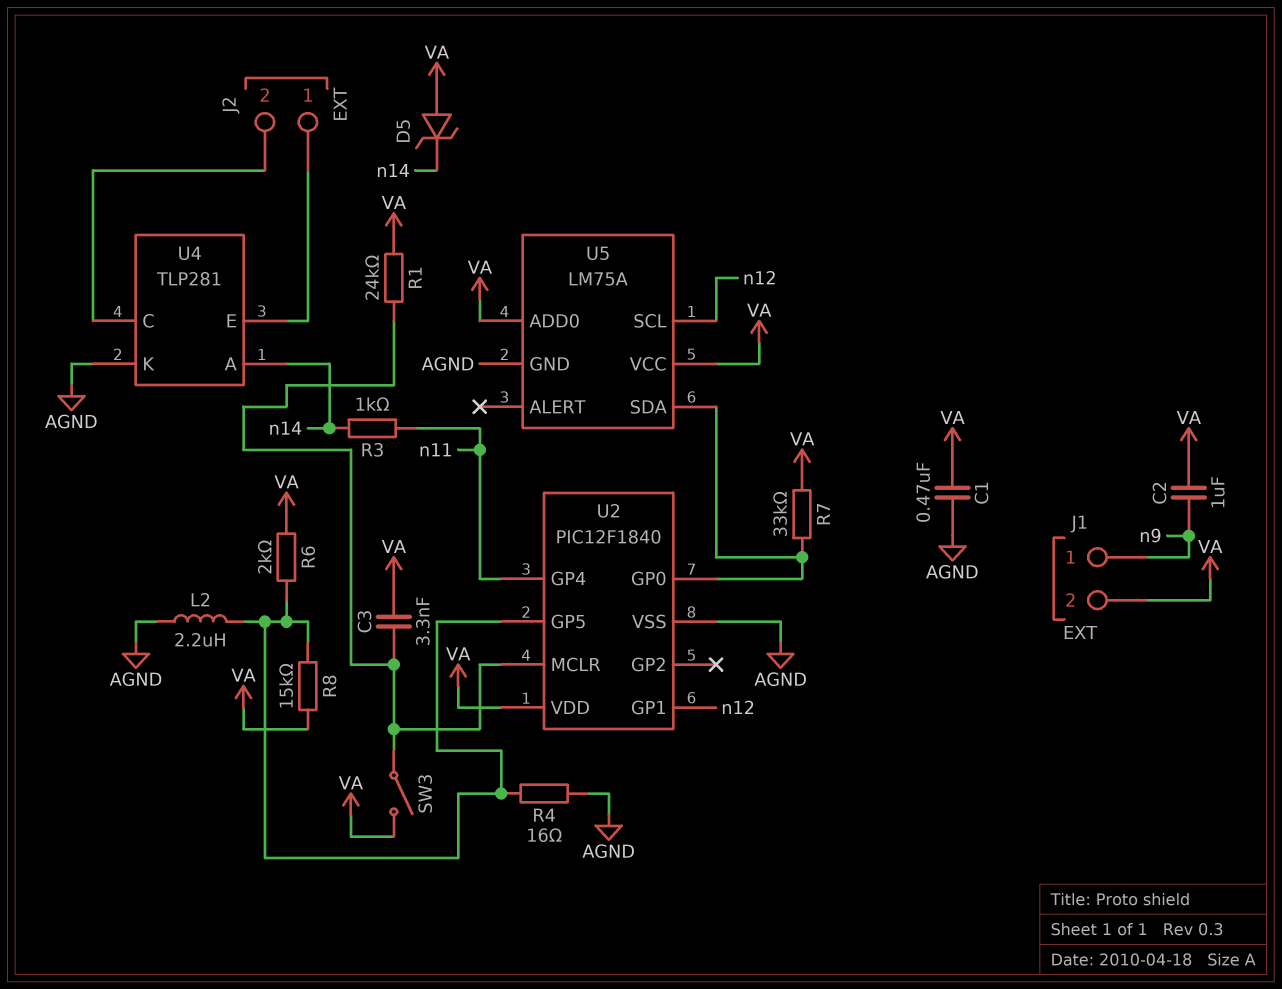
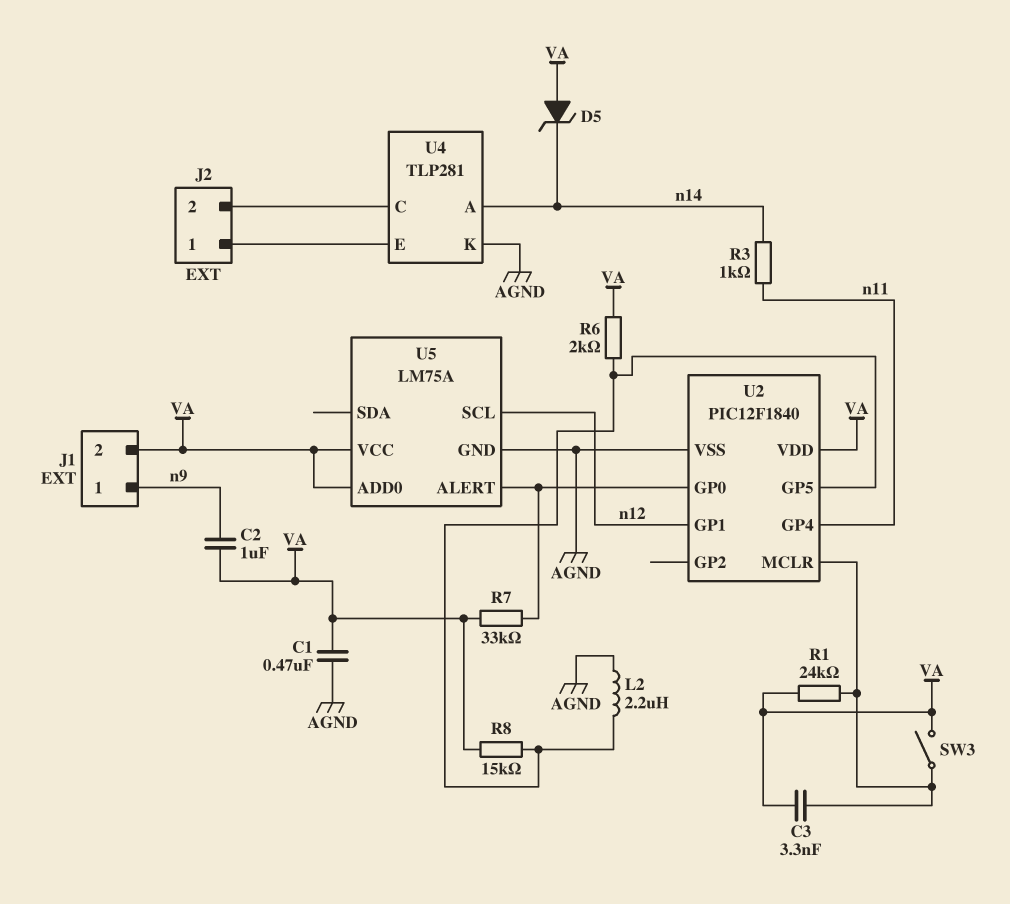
R4: 16 (AGND, U2/GP5) -> none
U5 pin ALERT: none -> U2/GP0
U5 pin SDA: U2/GP0 -> none

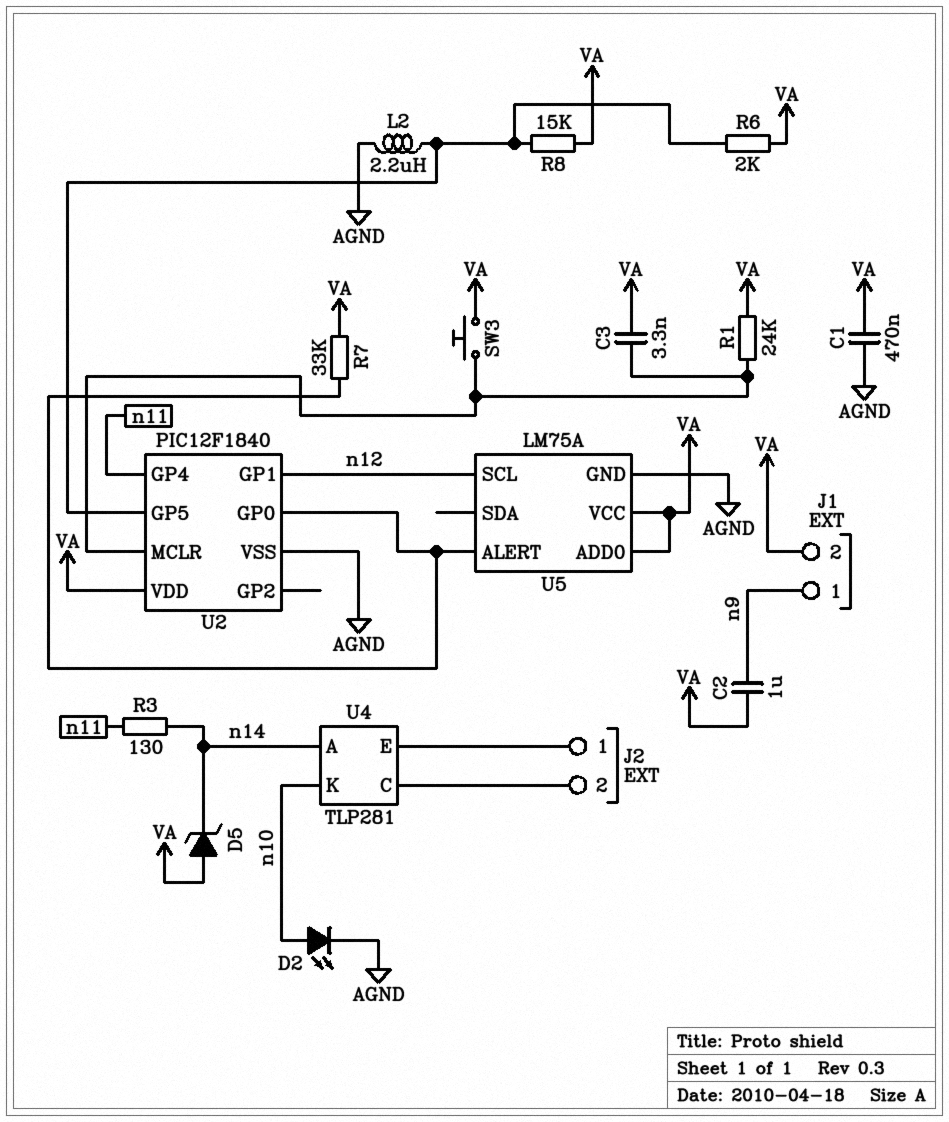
D2: none -> LED (A n10, K AGND)
R3: 1k (n11, n14) -> 130 (n11, n14)
SW3: switch (U2/MCLR, VA) -> button (U2/MCLR, VA)
U4 pin K: AGND -> n10

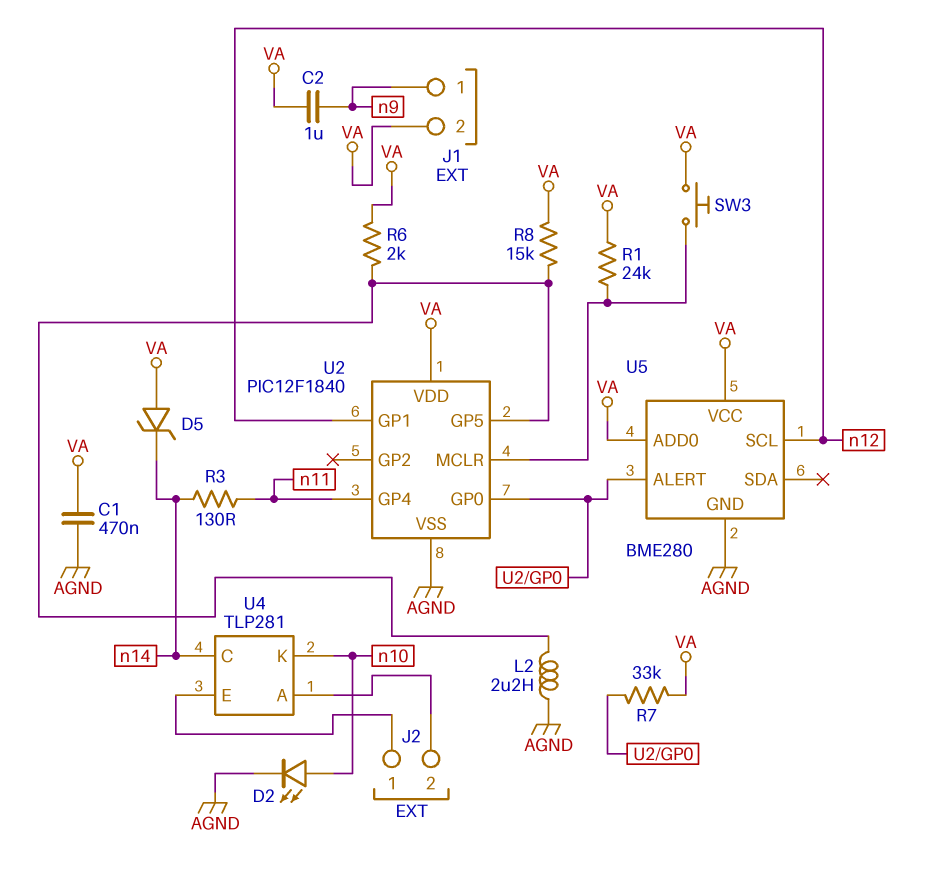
C3: 3.3nF (U2/MCLR, VA) -> none
U4 pin A: n14 -> J2/2
U4 pin C: J2/2 -> n14
U5: LM75A -> BME280

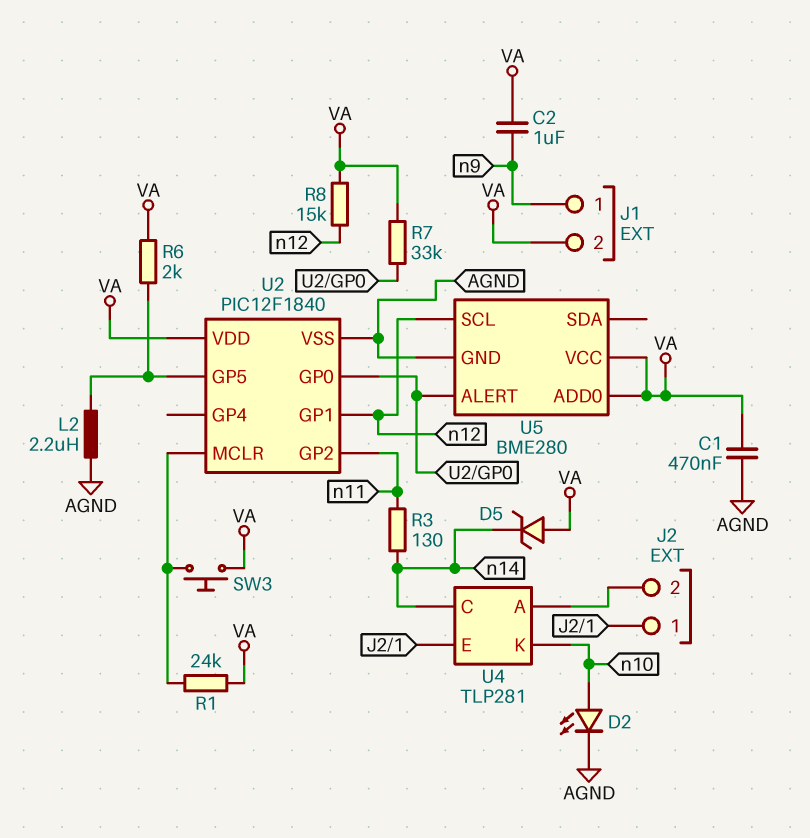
R8: 15k (U2/GP5, VA) -> 15k (VA, n12)
U2 pin GP2: none -> n11
U2 pin GP4: n11 -> none

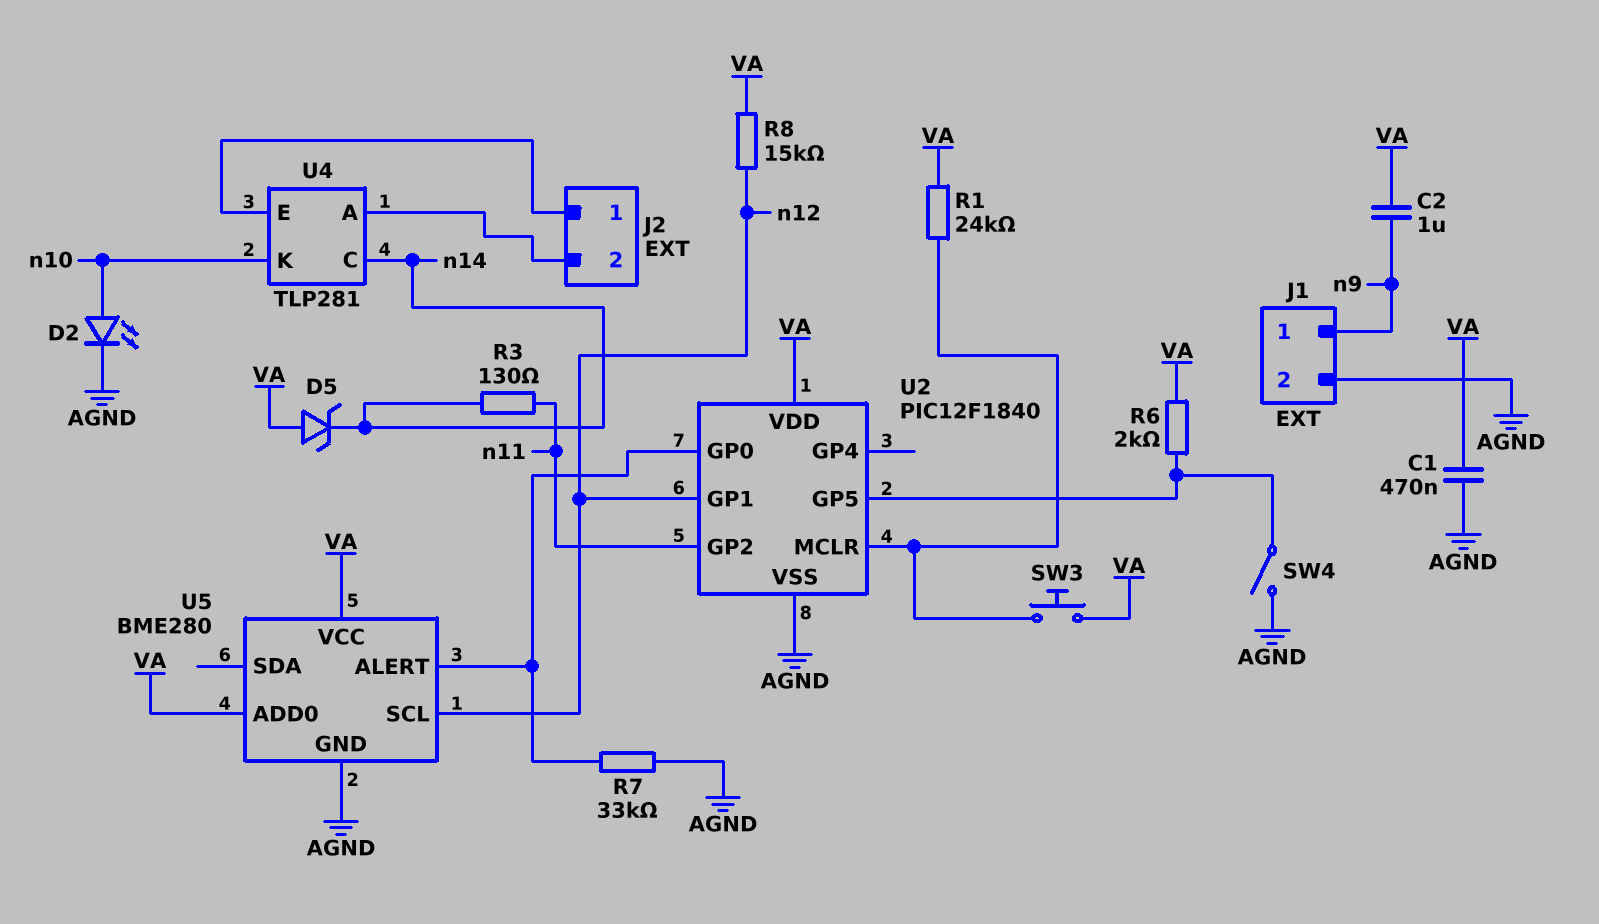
J1 pin 2: VA -> AGND
L2: 2.2uH (AGND, U2/GP5) -> none
R7: 33k (U2/GP0, VA) -> 33k (AGND, U2/GP0)
SW4: none -> switch (AGND, U2/GP5)

